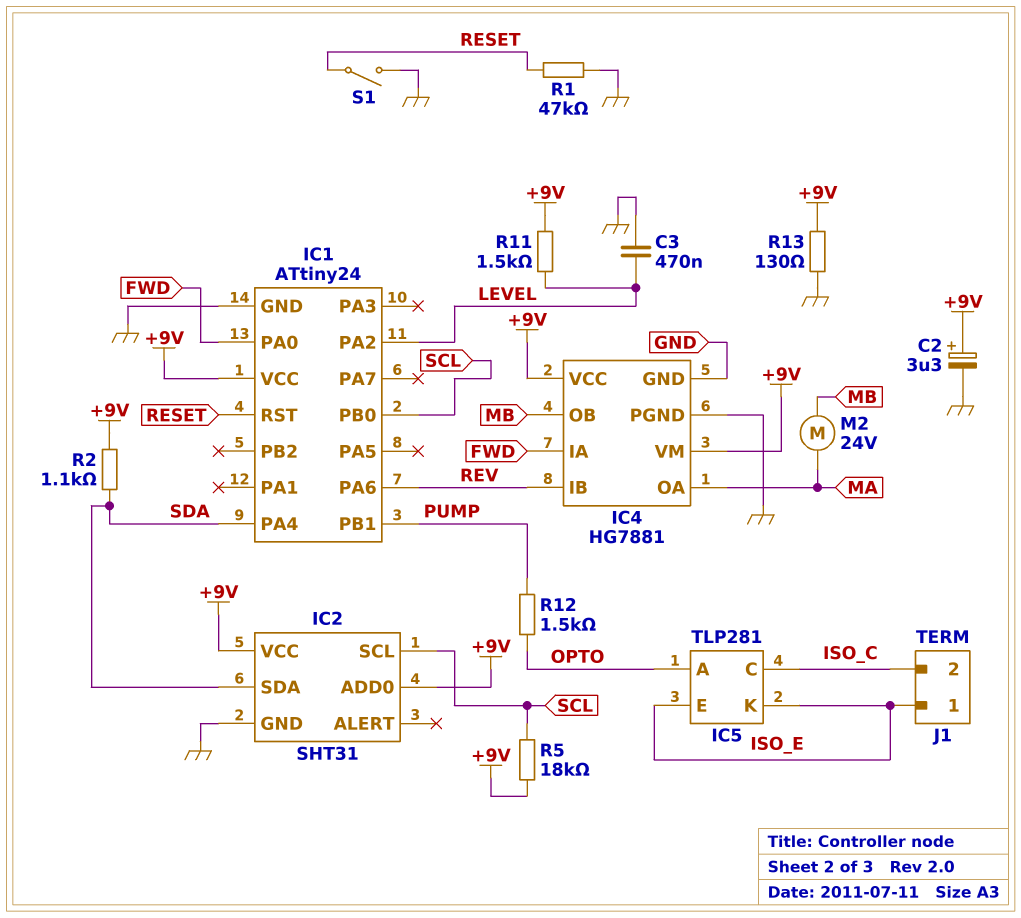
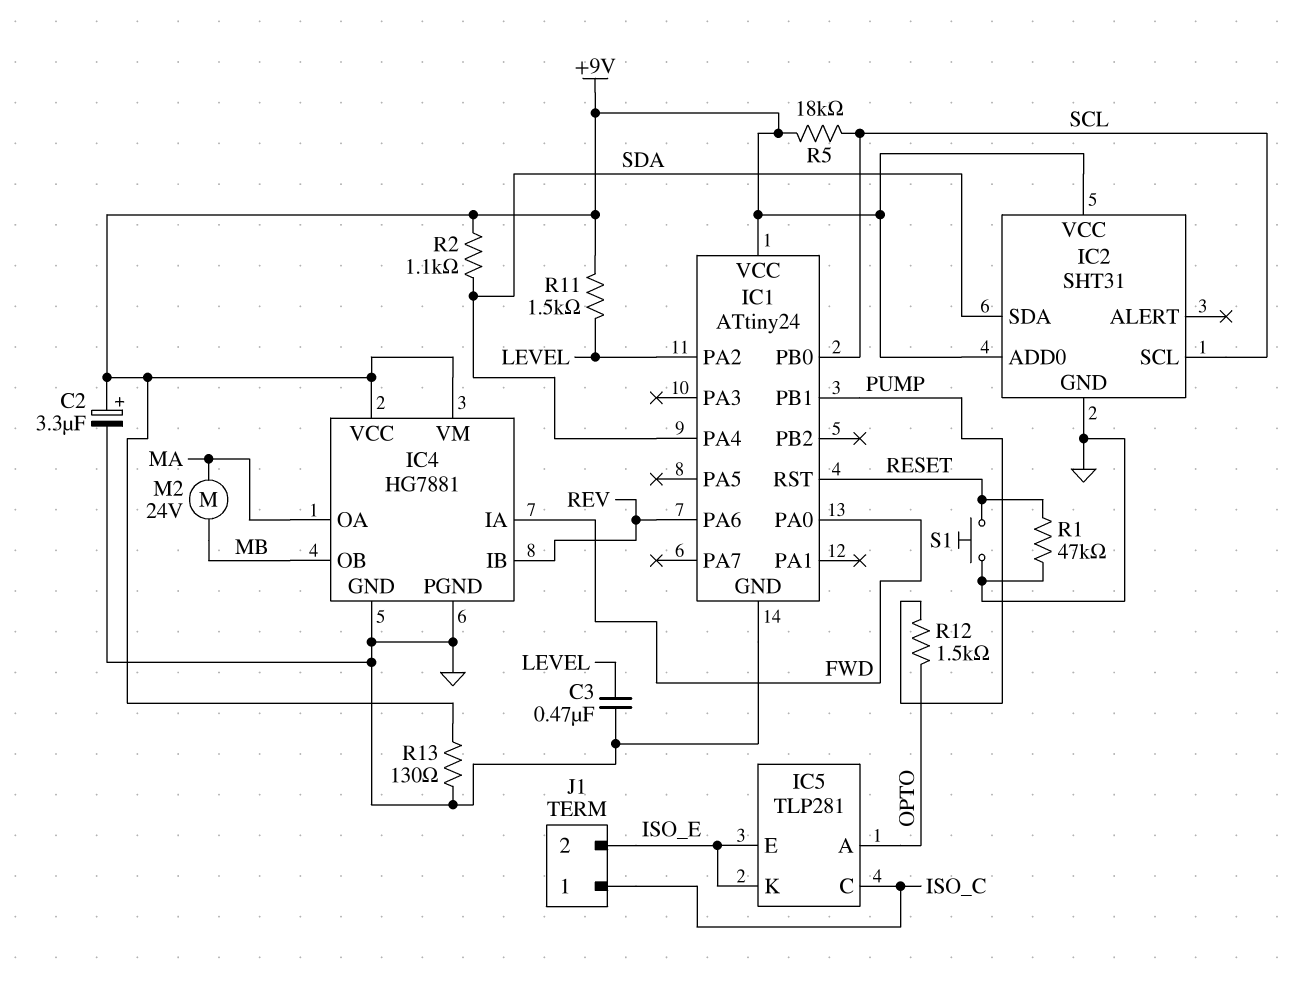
J1 pin 1: ISO_E -> ISO_C
J1 pin 2: ISO_C -> ISO_E
S1: switch (GND, RESET) -> button (GND, RESET)

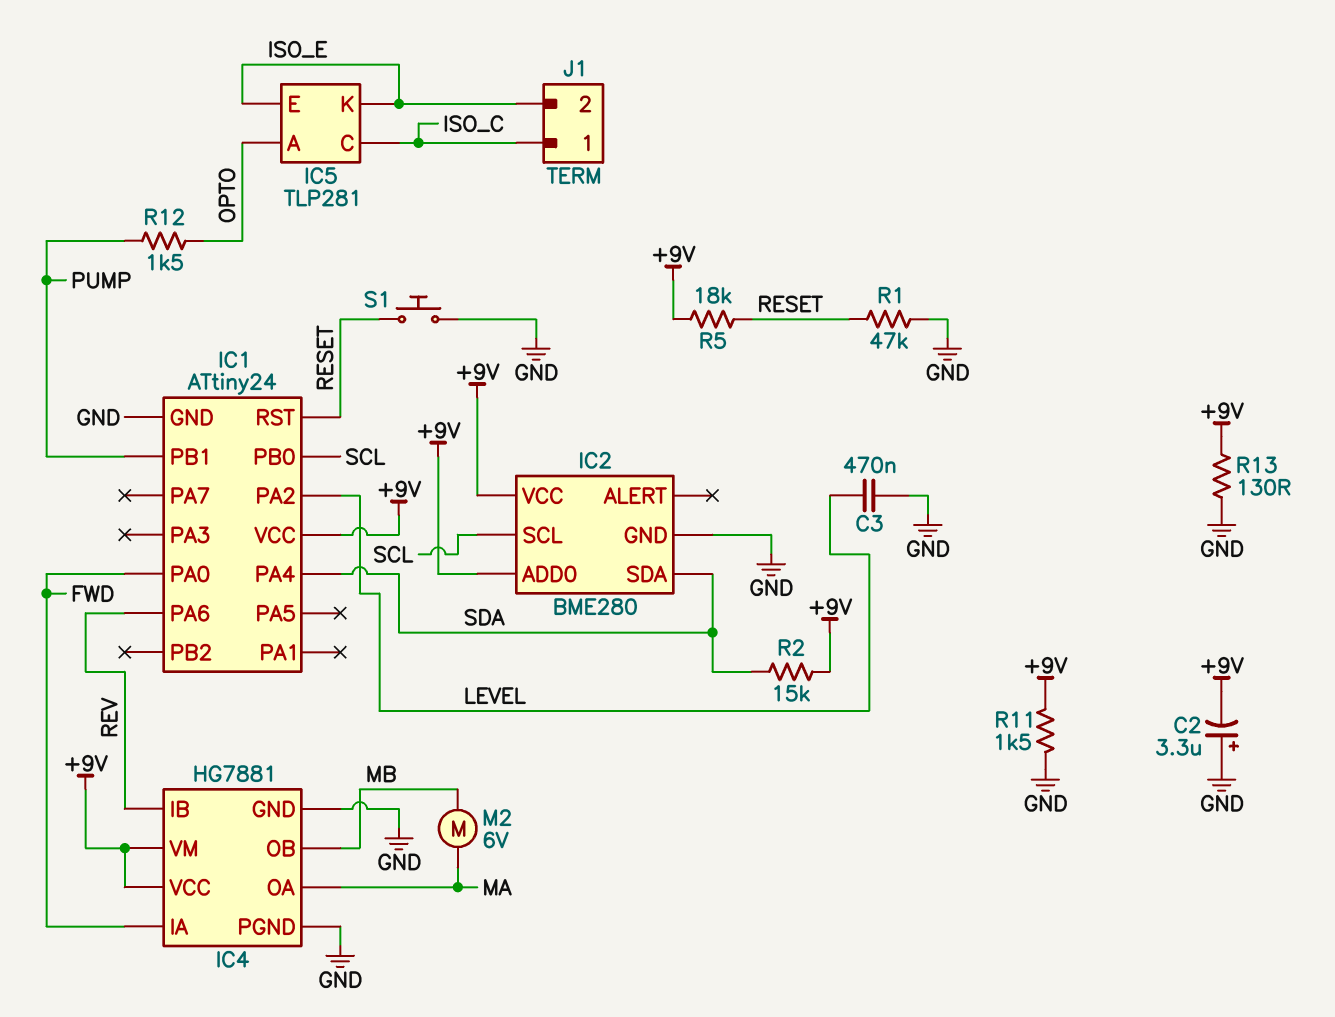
C2: 3.3uF (plus +9V, minus GND) -> 3.3uF (plus GND, minus +9V)
IC2: SHT31 -> BME280
M2: motor 24V (MA, MB) -> motor 6V (MA, MB)
R2: 1.1k (+9V, SDA) -> 15k (+9V, SDA)
R5: 18k (+9V, SCL) -> 18k (+9V, RESET)
R11: 1.5k (+9V, LEVEL) -> 1.5k (+9V, GND)

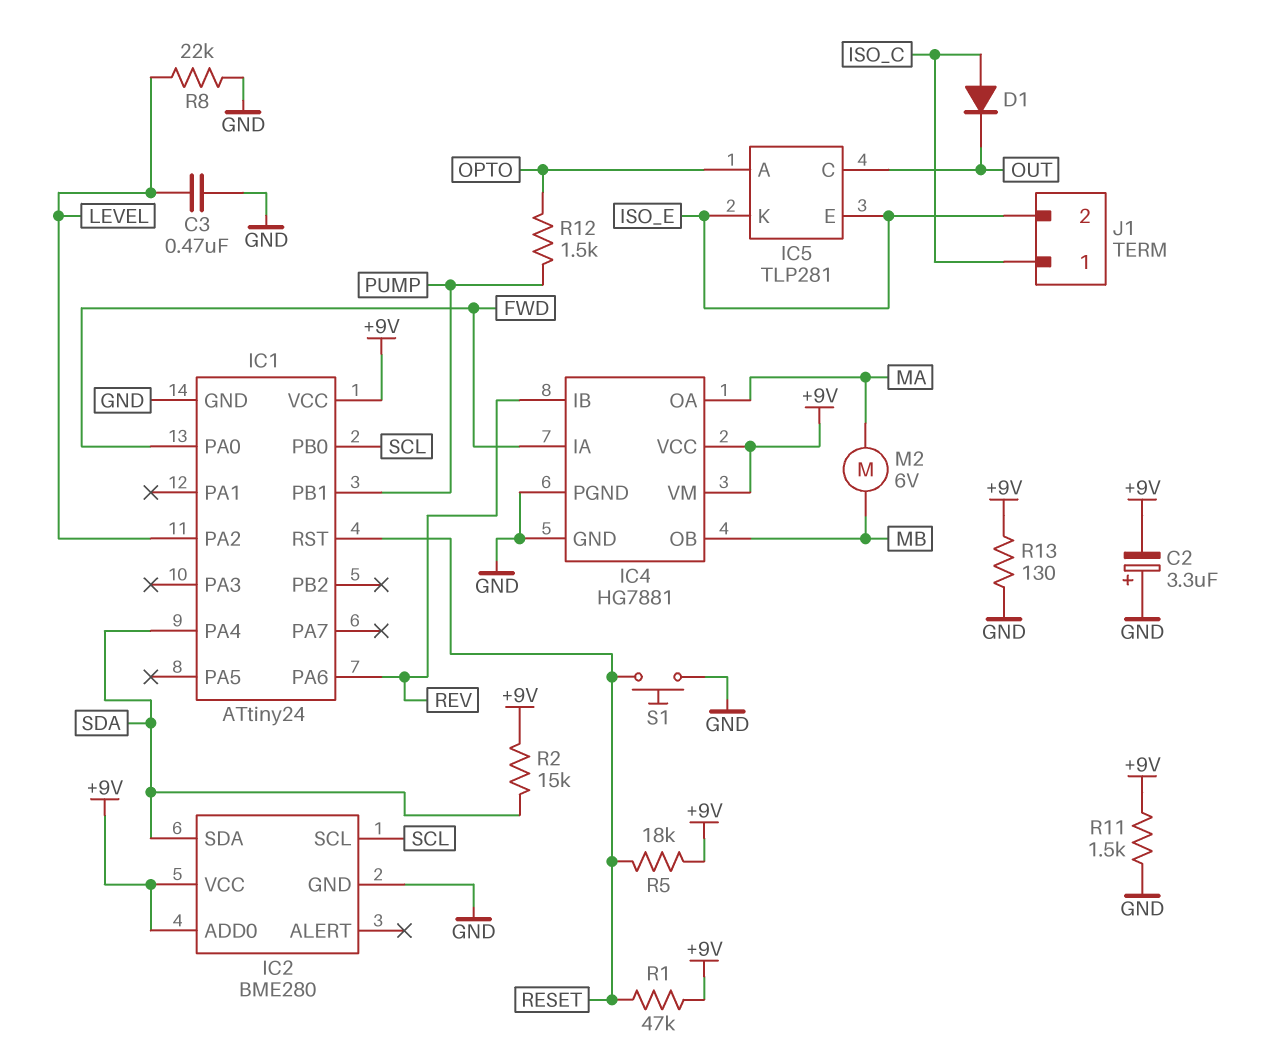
D1: none -> diode (A ISO_C, K OUT)
IC5 pin C: ISO_C -> OUT
R1: 47k (GND, RESET) -> 47k (+9V, RESET)
R8: none -> 22k (GND, LEVEL)

